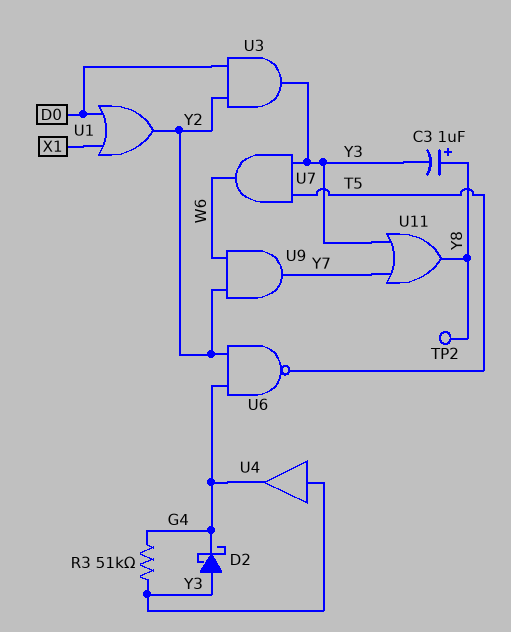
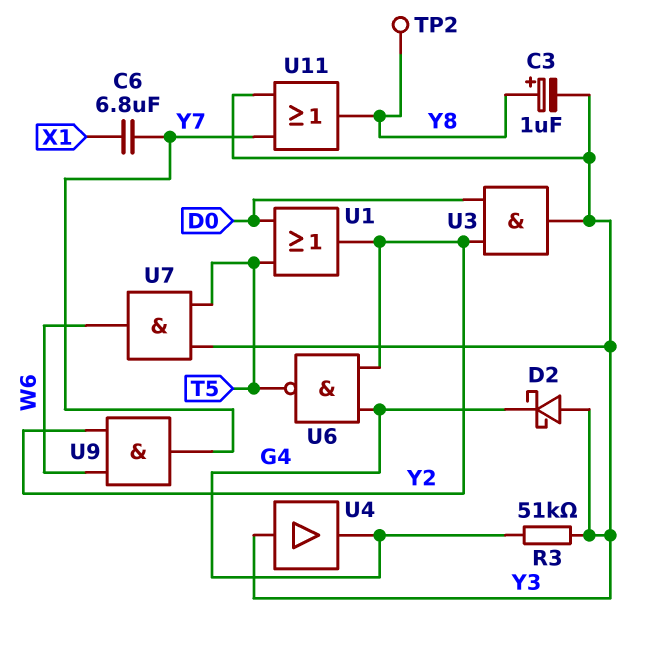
C6: none -> 6.8uF (X1, Y7)
U1: OR (in D0, in X1, out Y2) -> OR (in D0, in T5, out Y2)

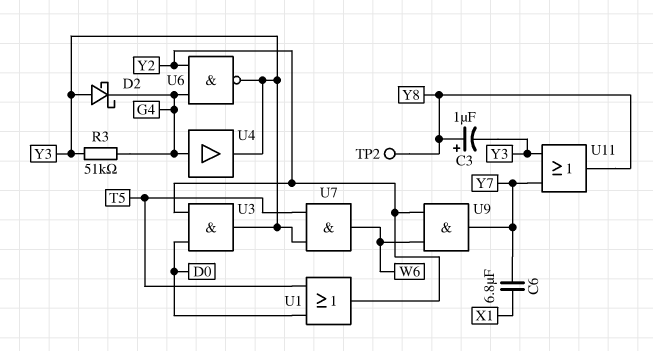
U4: buffer (in Y3, out G4) -> buffer (in G4, out Y3)
U6: NAND (in G4, in Y2, out T5) -> NAND (in G4, in Y2, out Y3)

